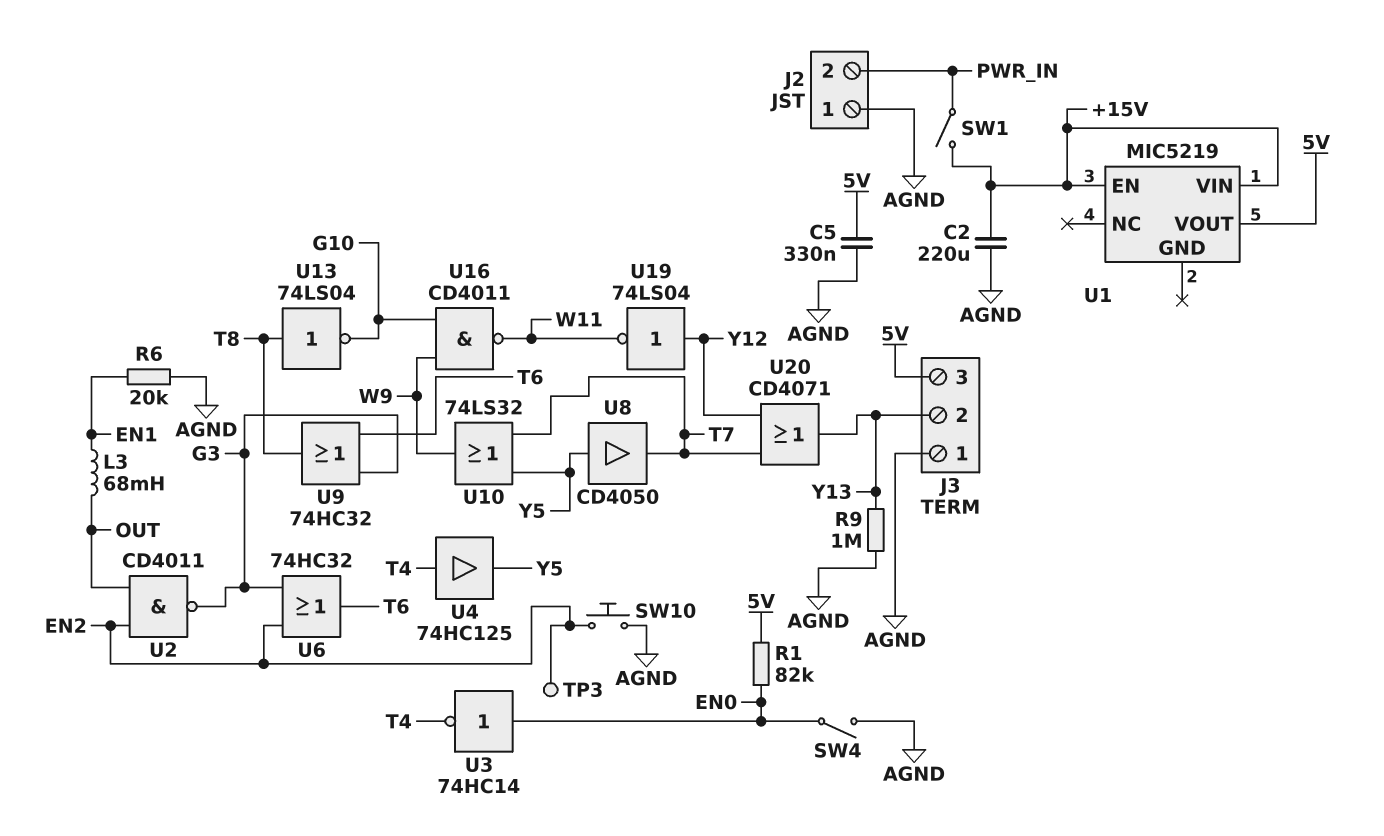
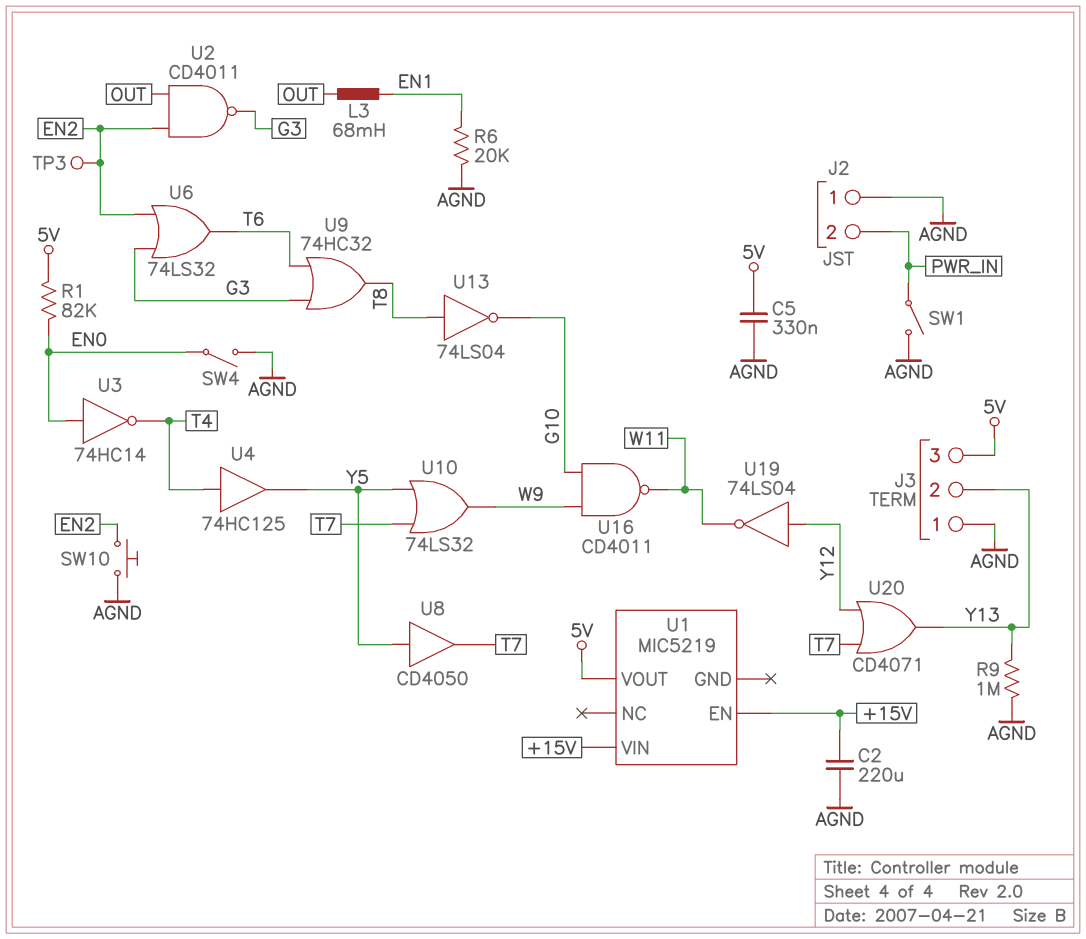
SW1: switch (+15V, PWR_IN) -> switch (AGND, PWR_IN)
U6: OR 74HC32 (in EN2, in G3, out T6) -> OR 74LS32 (in EN2, in G3, out T6)

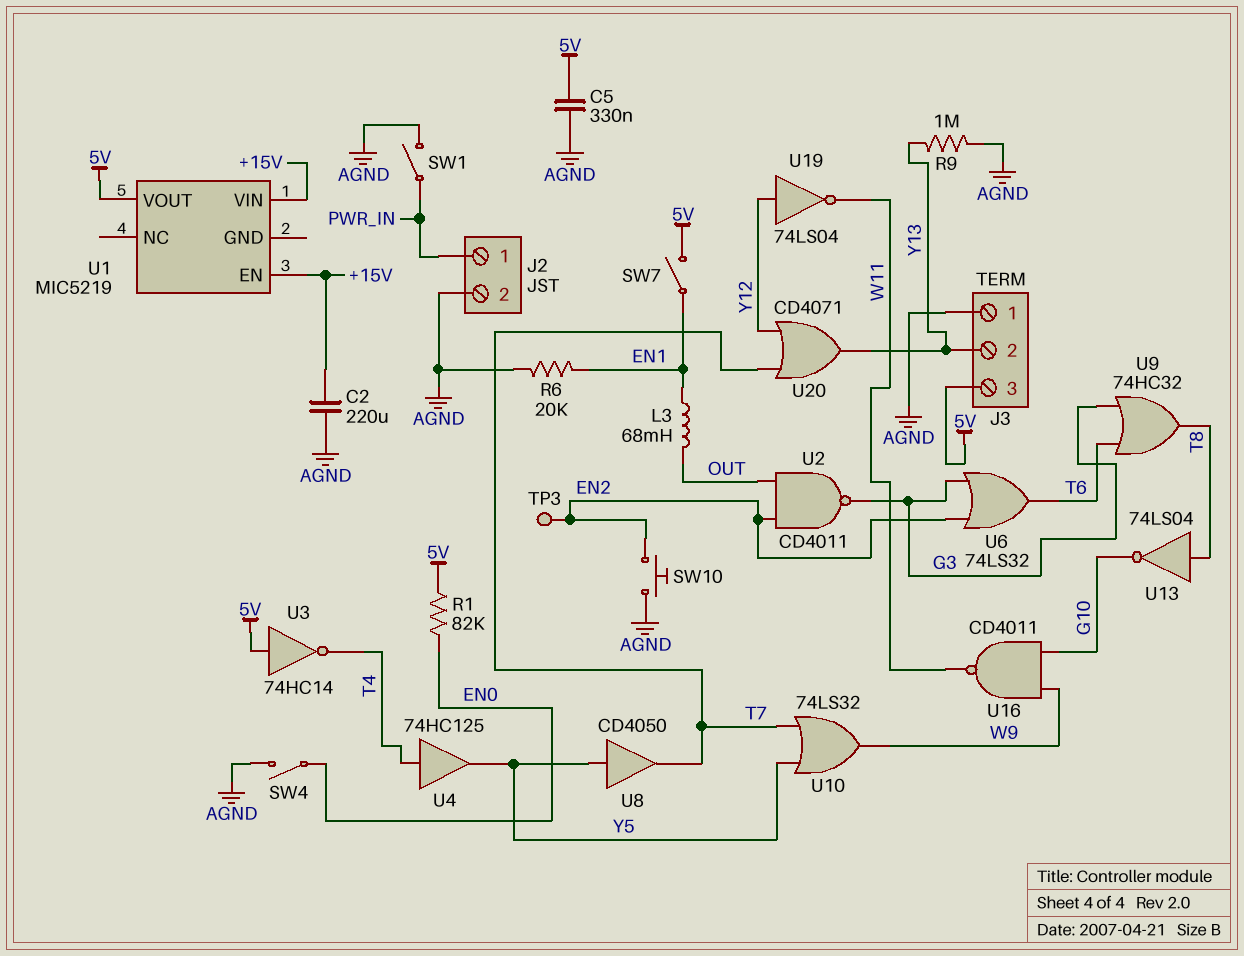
J2 pin 1: AGND -> PWR_IN
J2 pin 2: PWR_IN -> AGND
SW7: none -> switch (5V, EN1)
U3: NOT 74HC14 (in EN0, out T4) -> NOT 74HC14 (in 5V, out T4)

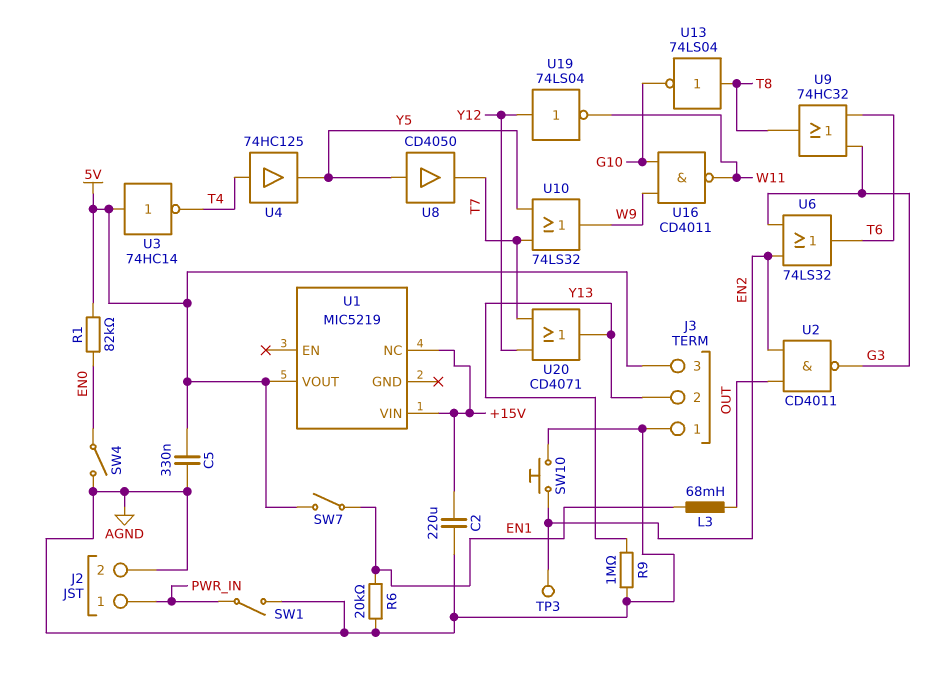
U1 pin EN: +15V -> none
U1 pin NC: none -> +15V

